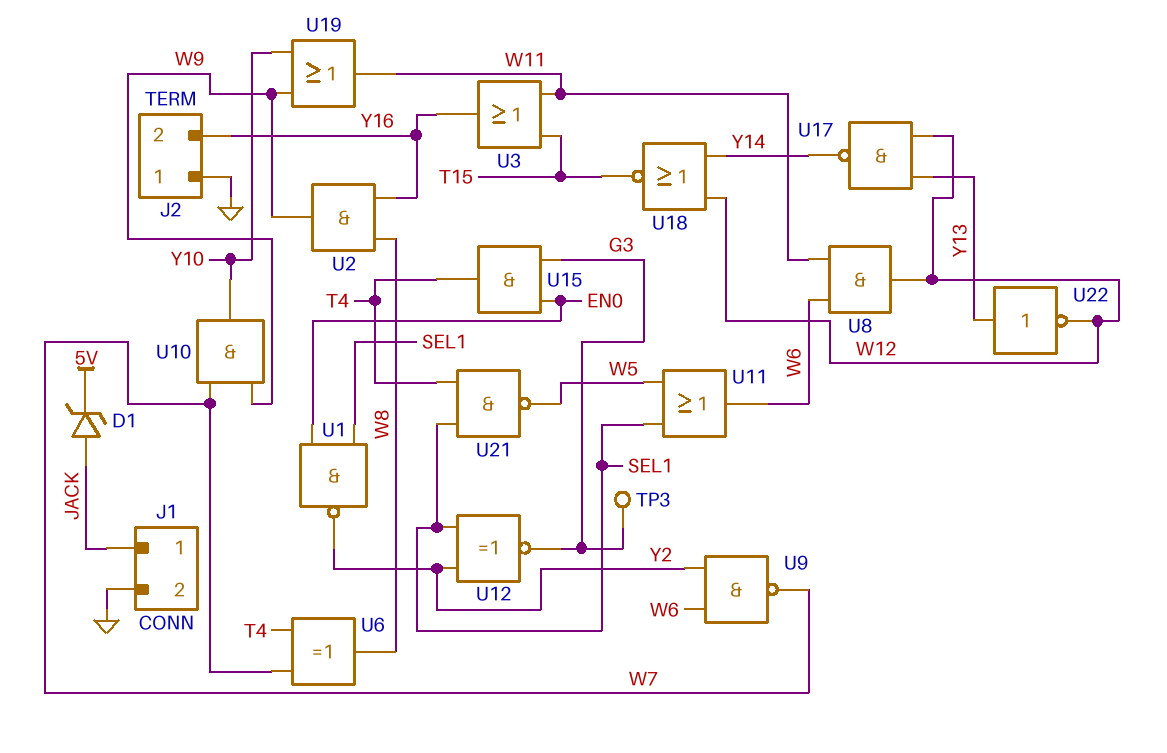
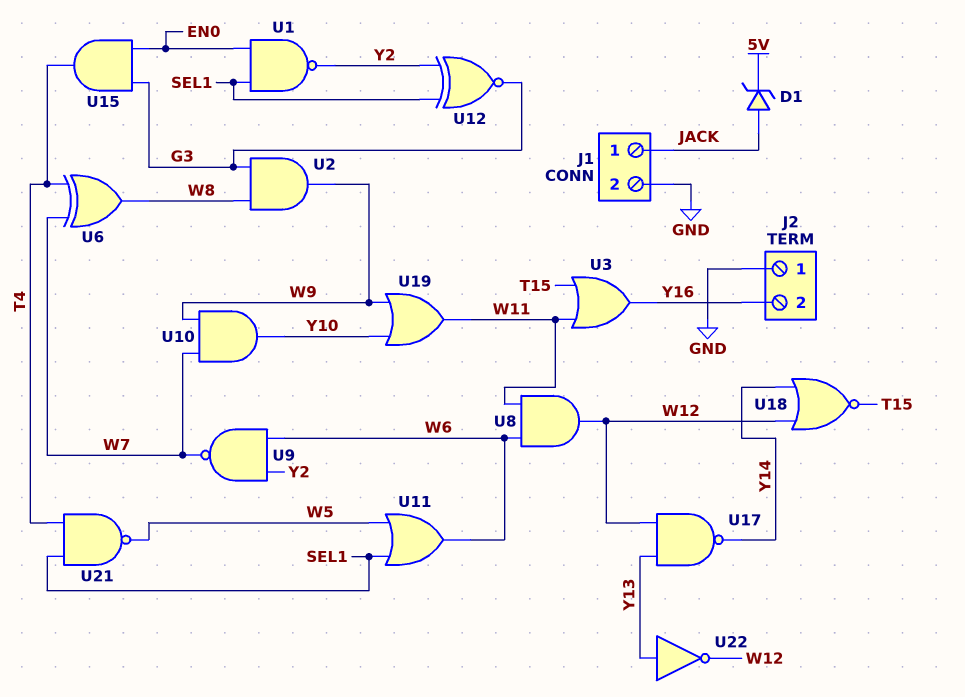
TP3: test point (G3) -> none
U2: AND (in W8, in Y16, out W9) -> AND (in G3, in W8, out W9)

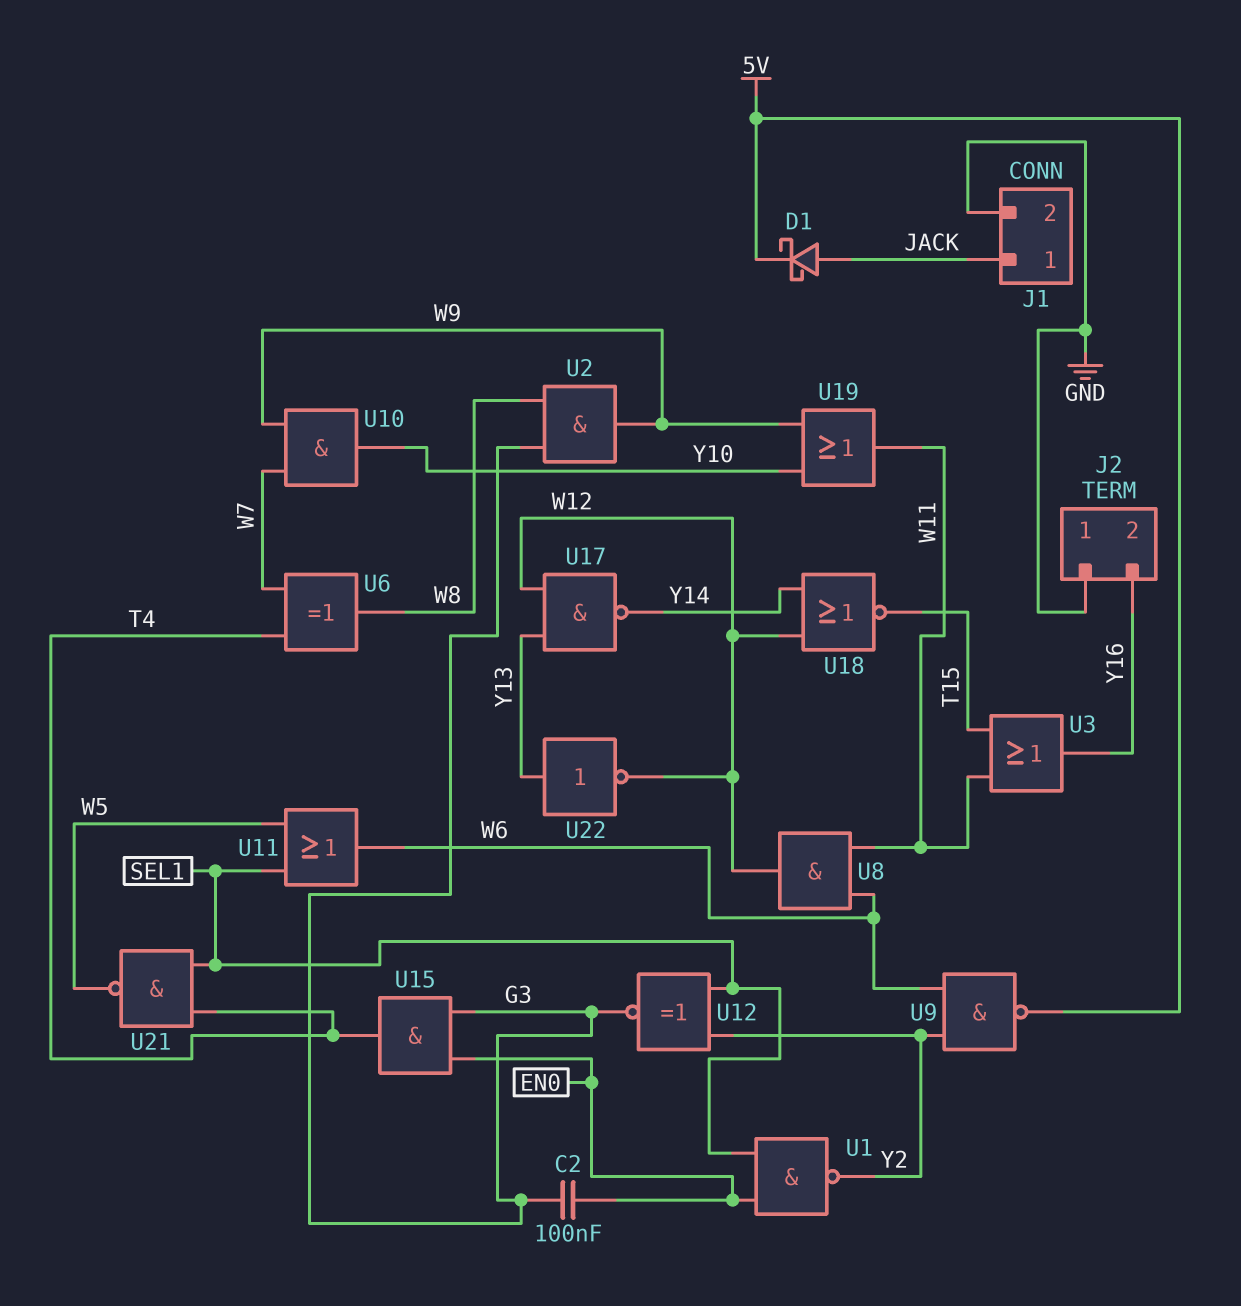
C2: none -> 100nF (EN0, G3)
D1: zener (A JACK, K 5V) -> schottky (A JACK, K 5V)
U9: NAND (in W6, in Y2, out W7) -> NAND (in W6, in Y2, out 5V)

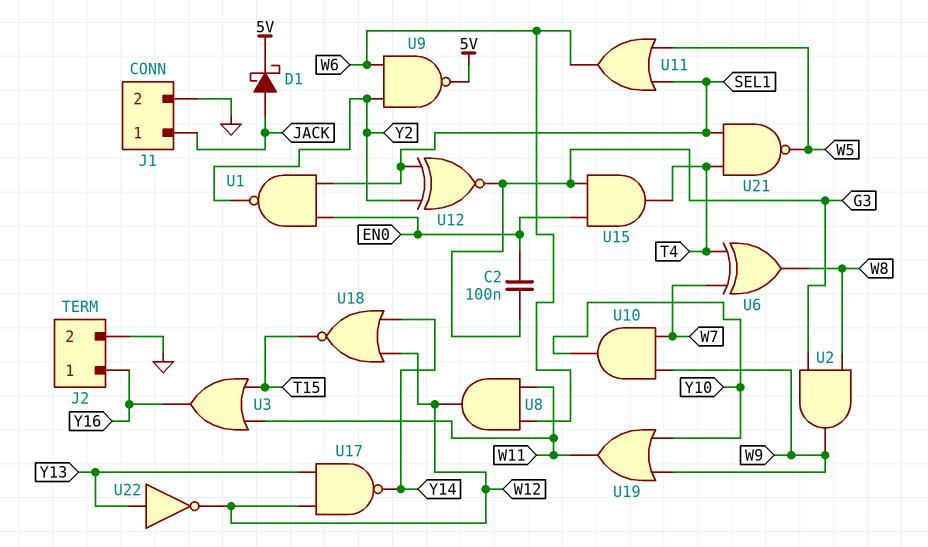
J2 pin 1: GND -> Y16
J2 pin 2: Y16 -> GND

